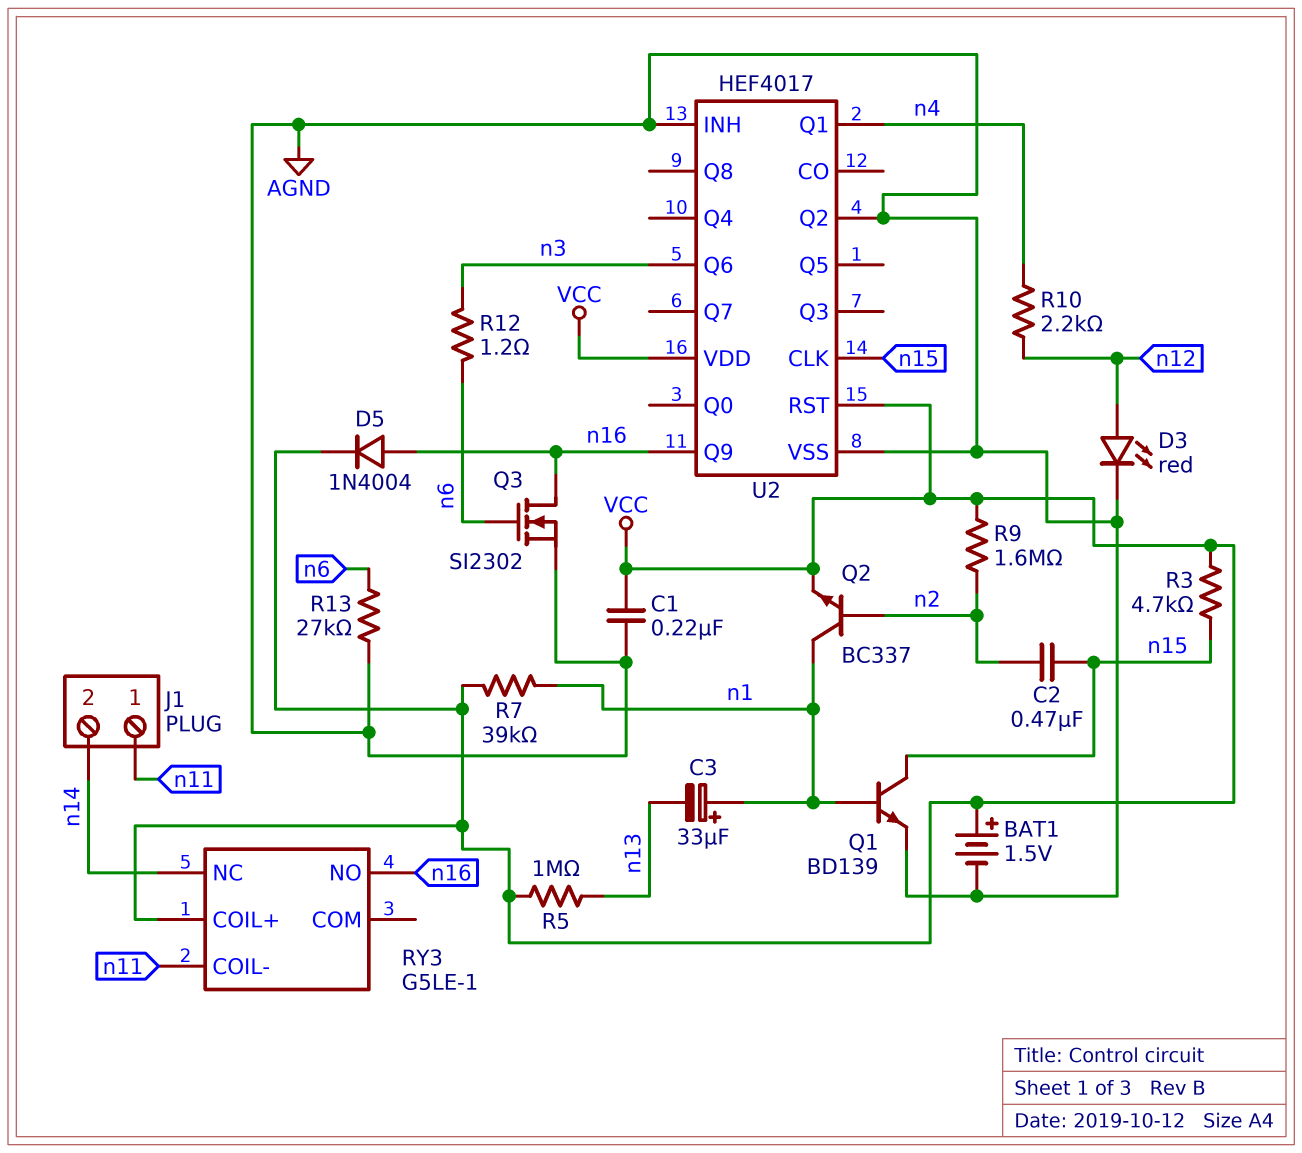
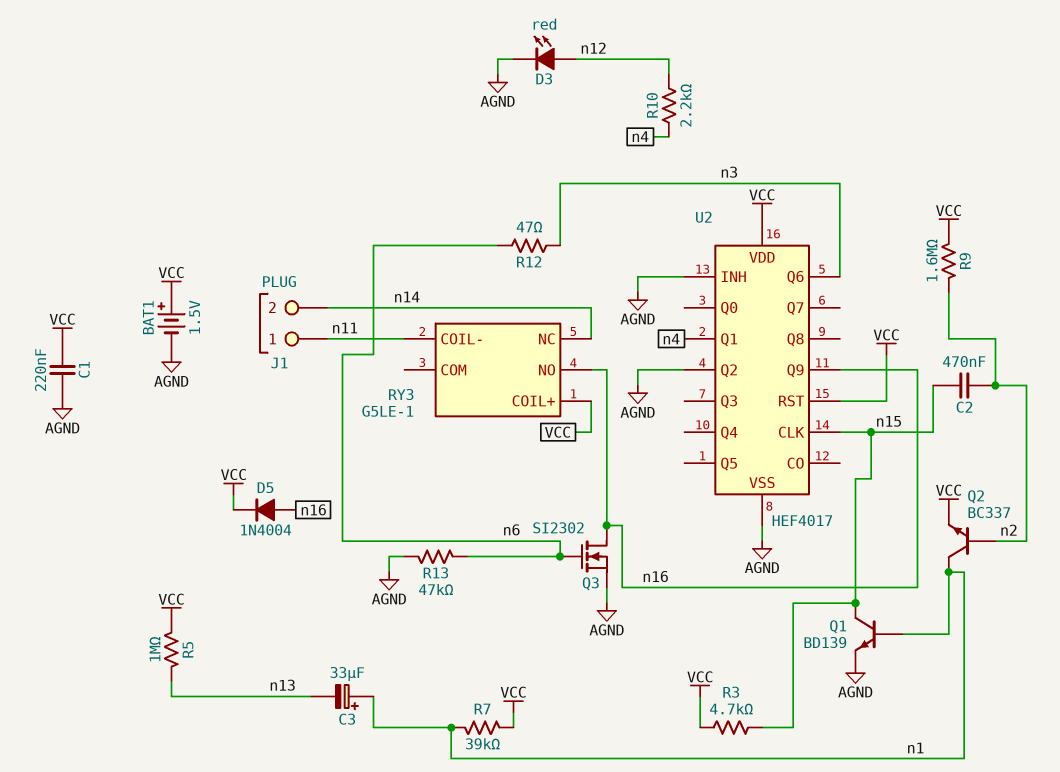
R12: 1.2 (n3, n6) -> 47 (n3, n6)
R13: 27k (AGND, n6) -> 47k (AGND, n6)

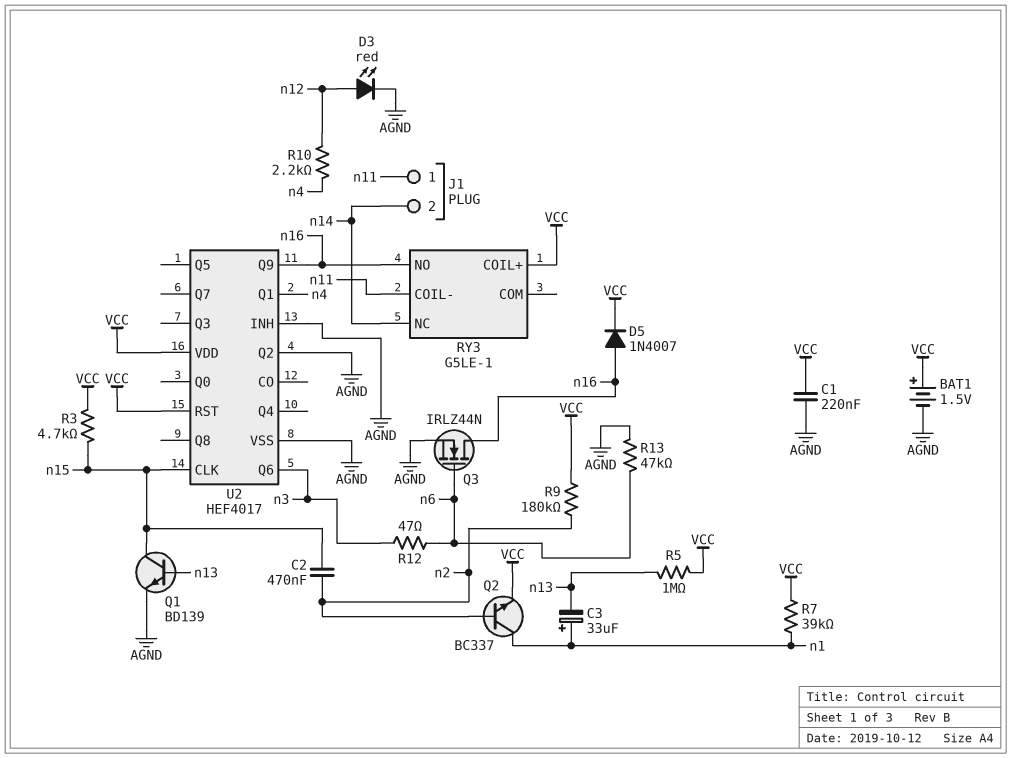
D5: diode 1N4004 (A n16, K VCC) -> diode 1N4007 (A n16, K VCC)
Q1: NPN BD139 (B n1, C n15, E AGND) -> NPN BD139 (B n13, C n15, E AGND)
Q3: NMOS SI2302 (G n6, D n16, S AGND) -> NMOS IRLZ44N (G n6, D n16, S AGND)
R9: 1.6M (VCC, n2) -> 180k (VCC, n2)

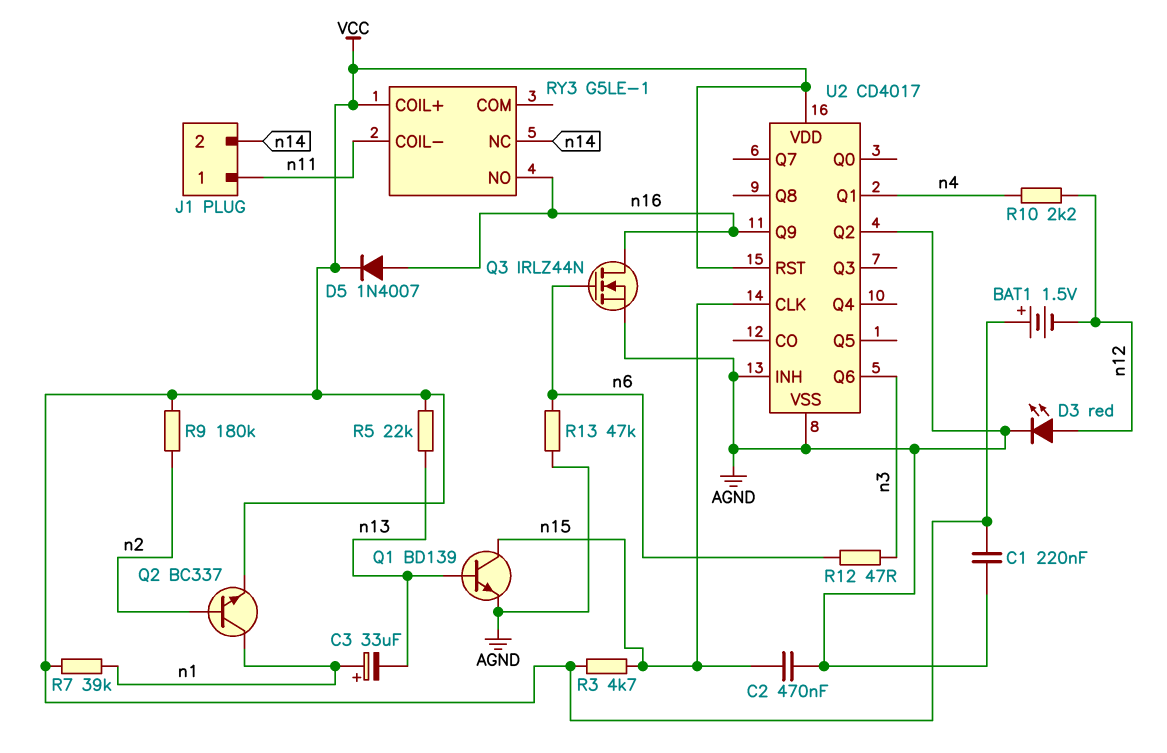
BAT1: 1.5V (plus VCC, minus AGND) -> 1.5V (plus VCC, minus n12)
C2: 470nF (n2, n15) -> 470nF (AGND, n15)
R5: 1M (VCC, n13) -> 22k (VCC, n13)
U2: HEF4017 -> CD4017

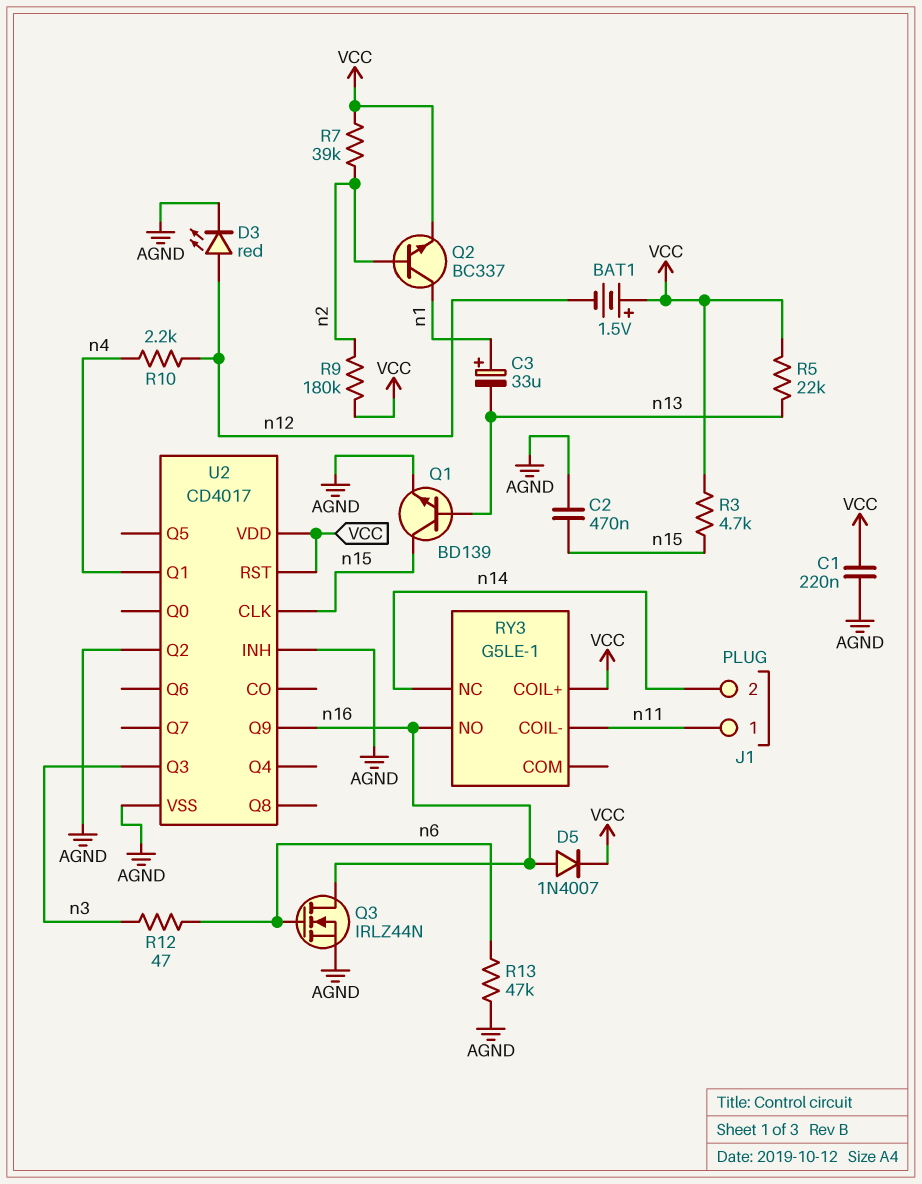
R7: 39k (VCC, n1) -> 39k (VCC, n2)
U2 pin Q3: none -> n3
U2 pin Q6: n3 -> none

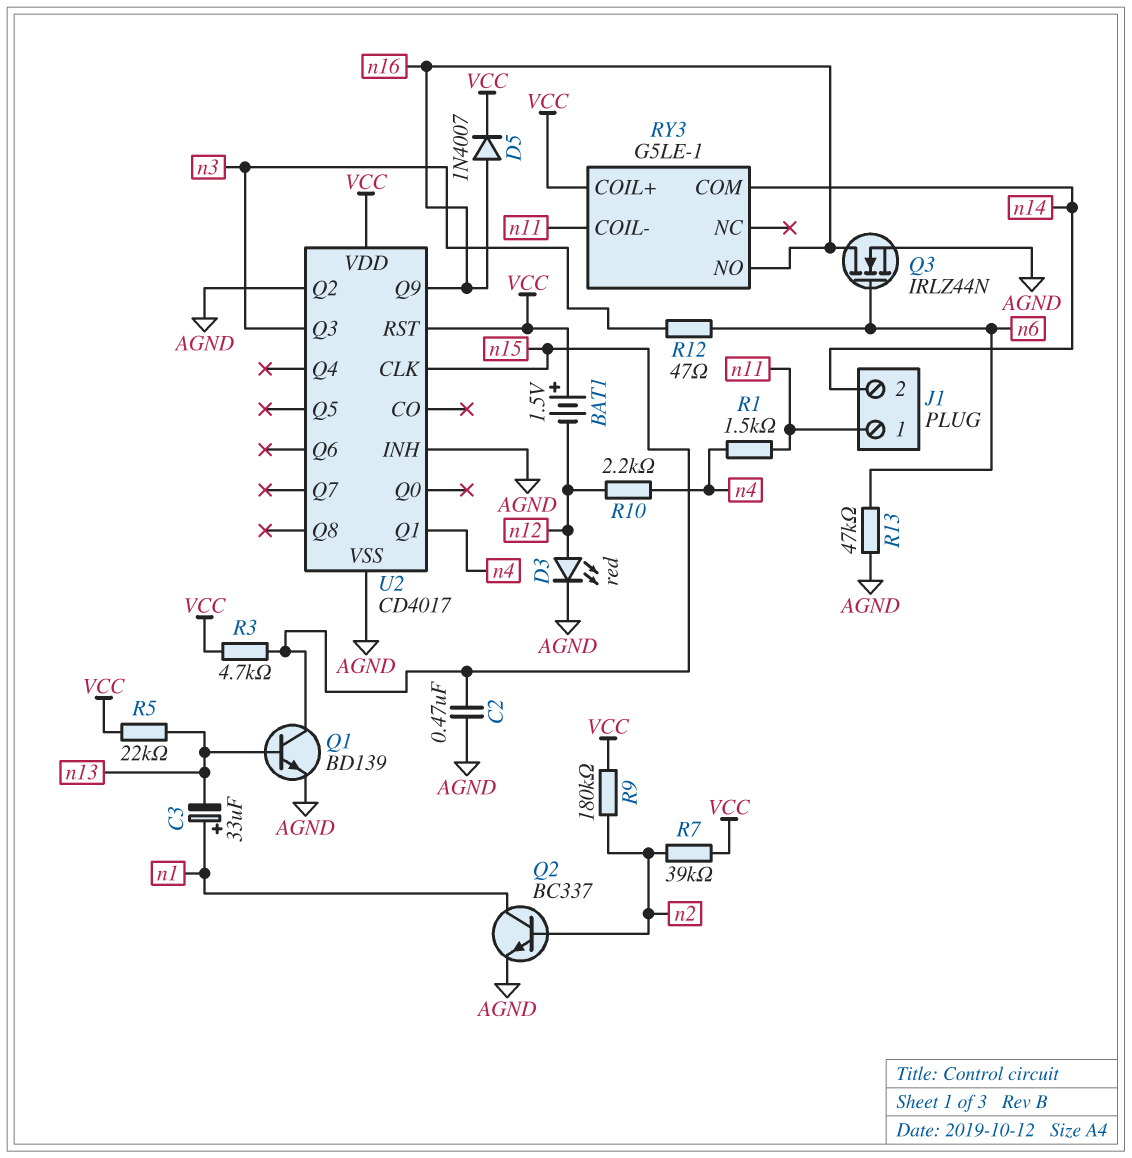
C1: 220nF (AGND, VCC) -> none
Q2: NPN BC337 (B n2, C n1, E VCC) -> NPN BC337 (B n2, C n1, E AGND)
R1: none -> 1.5k (n4, n11)
RY3 pin COM: none -> n14
RY3 pin NC: n14 -> none

